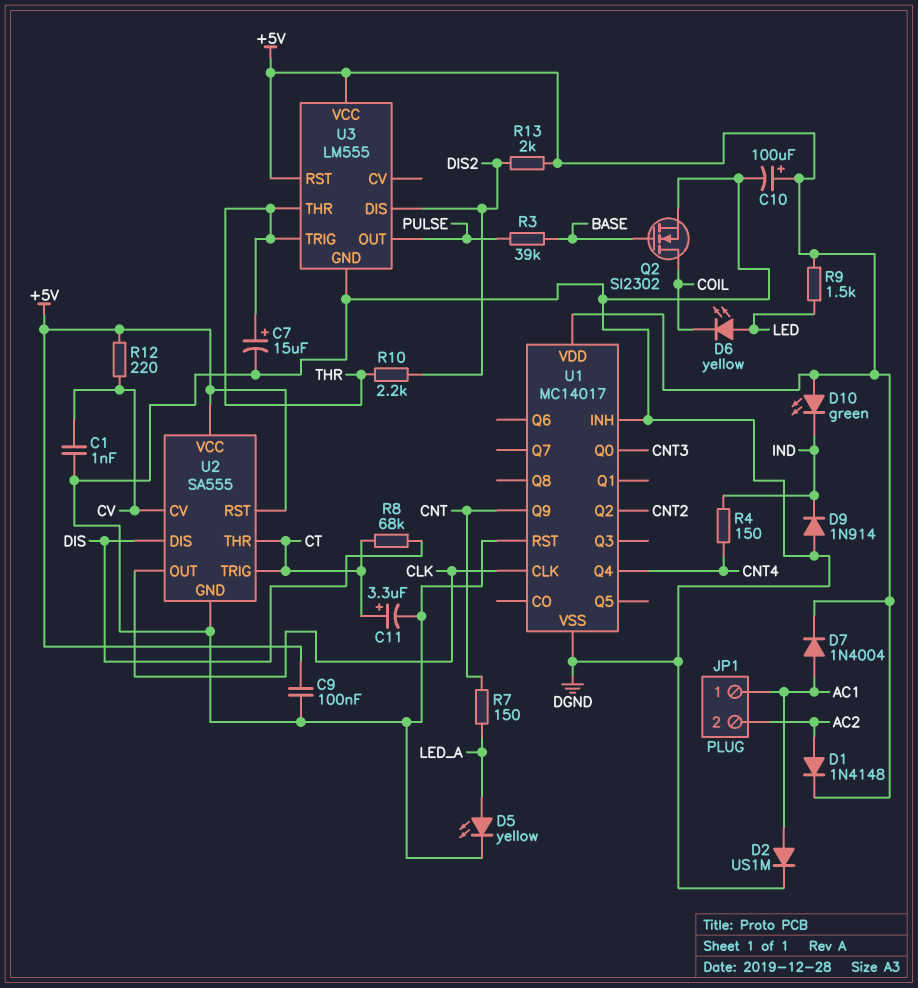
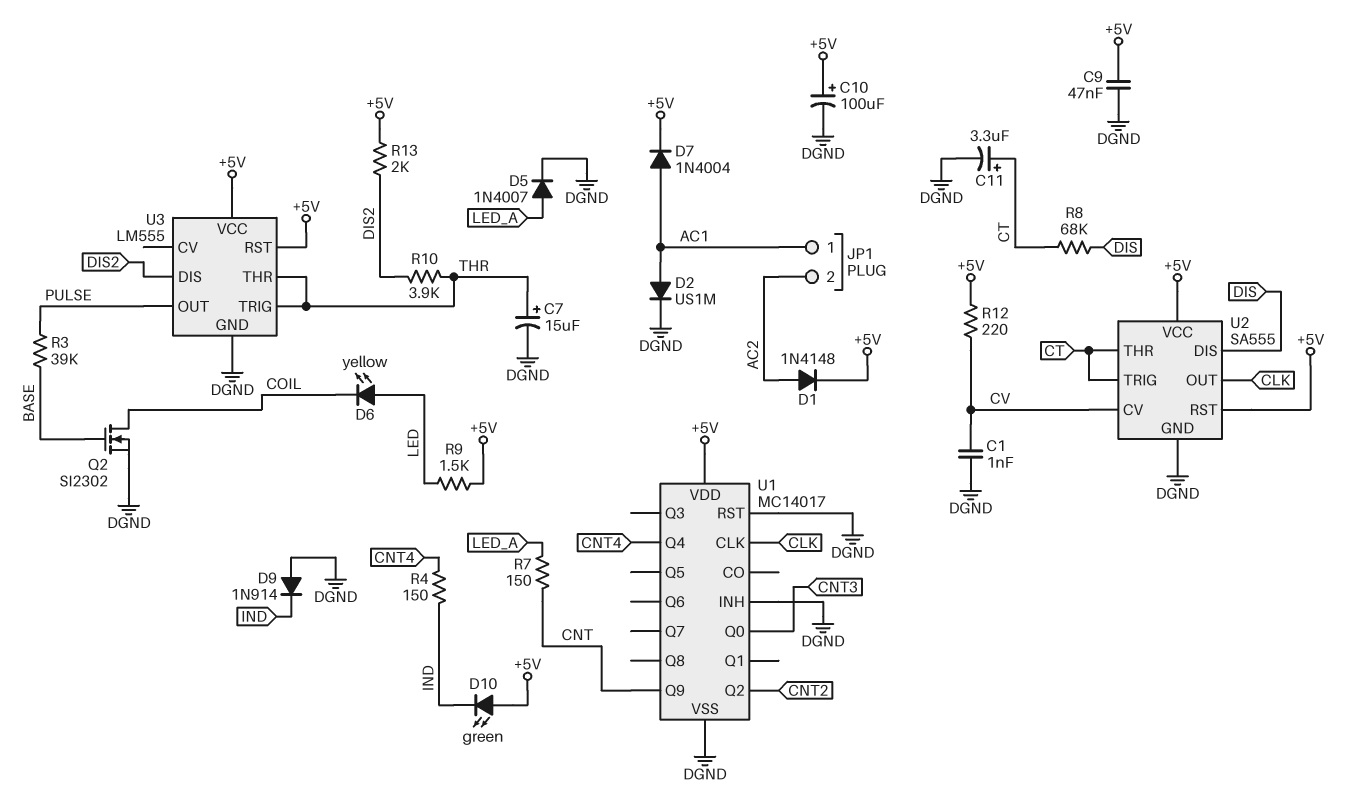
C9: 100nF (+5V, DGND) -> 47nF (+5V, DGND)
D5: LED yellow (A LED_A, K DGND) -> diode 1N4007 (A LED_A, K DGND)
R10: 2.2k (DIS2, THR) -> 3.9k (DIS2, THR)

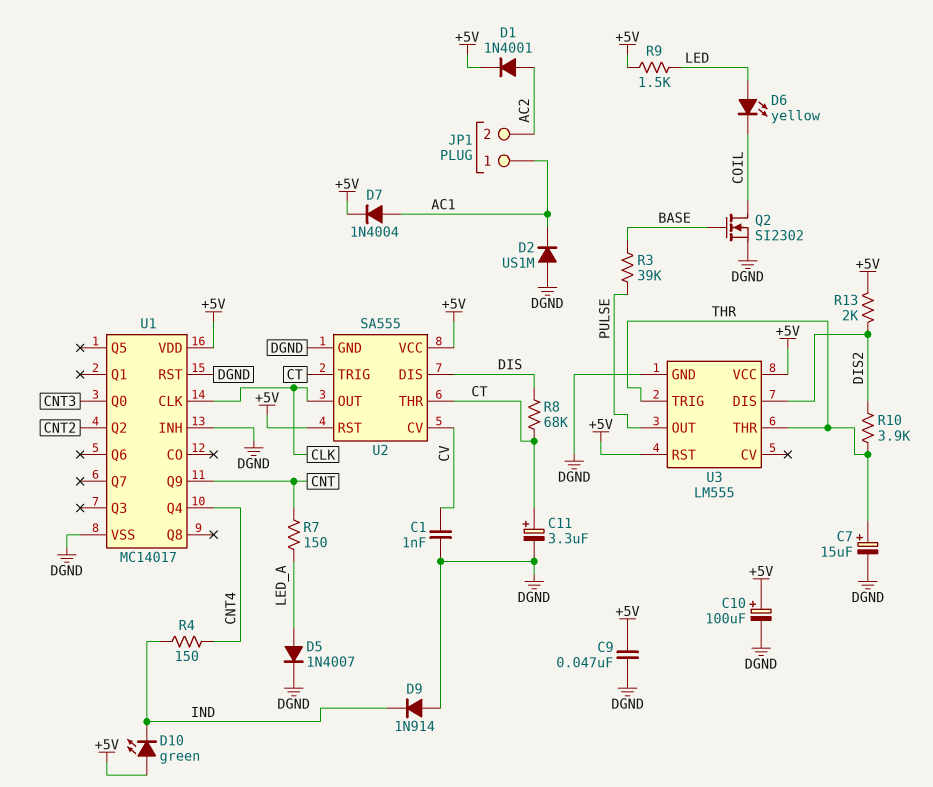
D1: diode 1N4148 (A AC2, K +5V) -> diode 1N4001 (A AC2, K +5V)
D2: diode US1M (A AC1, K DGND) -> diode US1M (A DGND, K AC1)
R12: 220 (+5V, CV) -> none

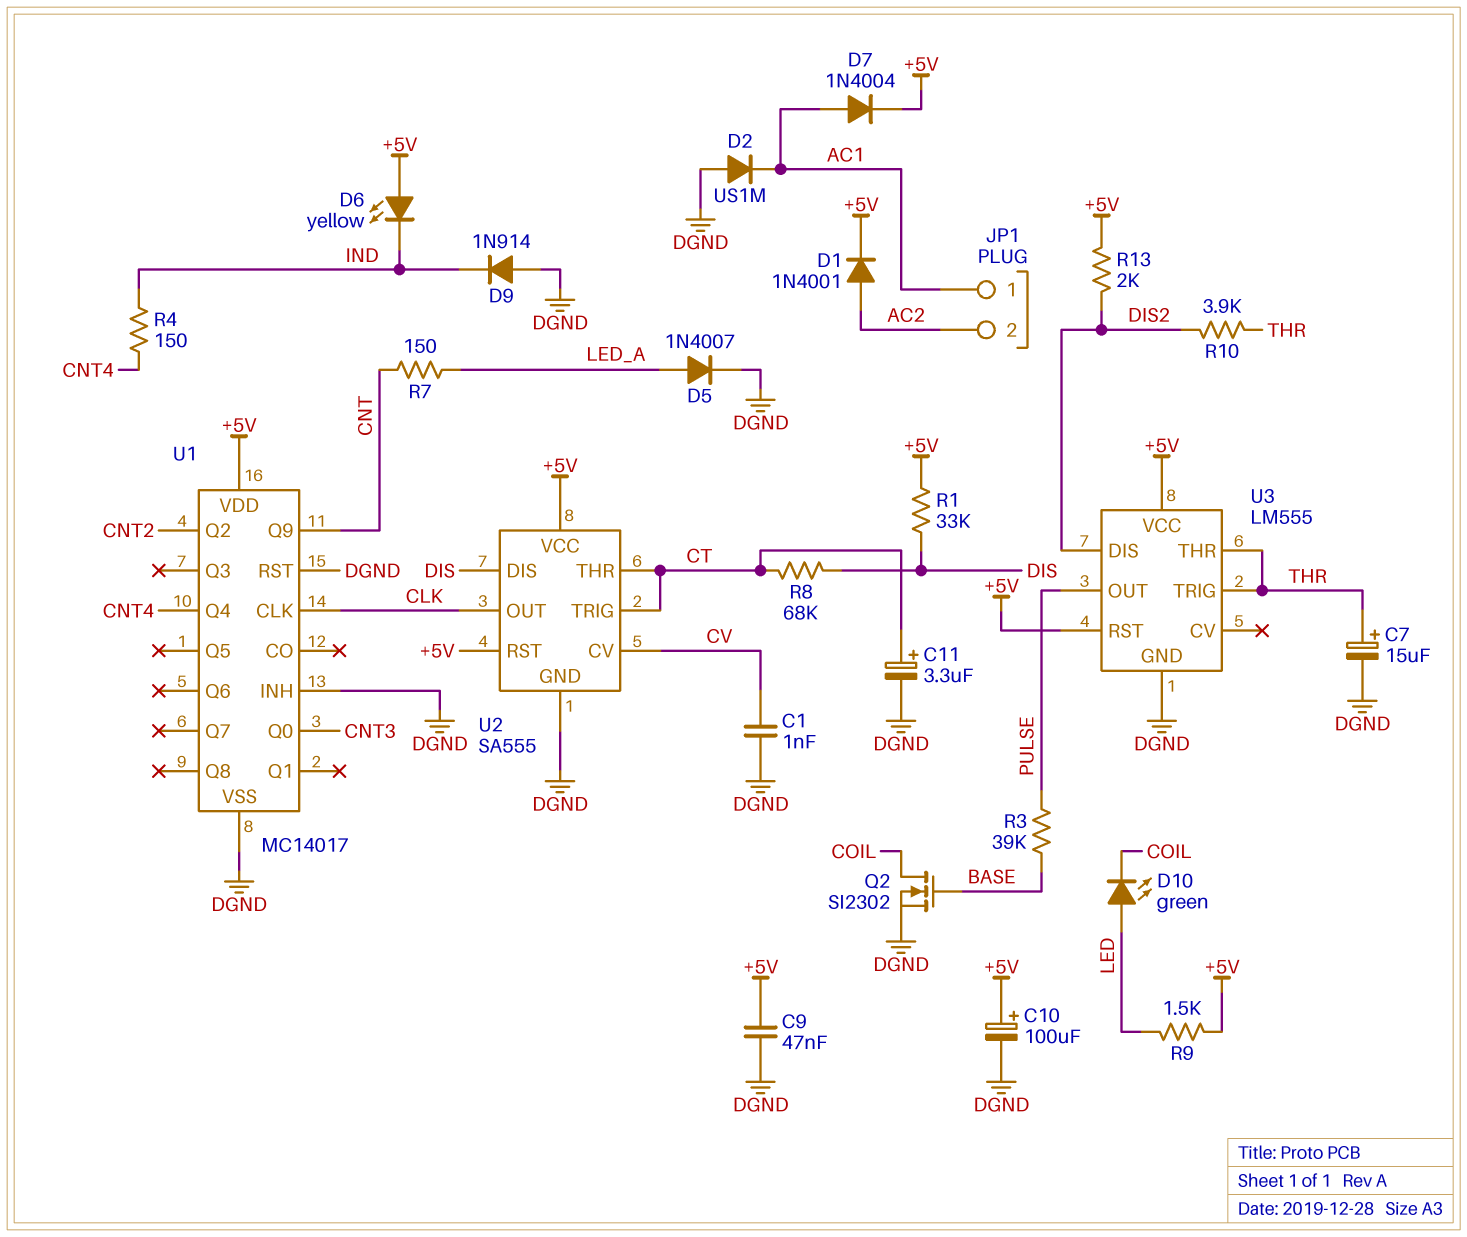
D6: LED yellow (A LED, K COIL) -> LED yellow (A +5V, K IND)
D10: LED green (A +5V, K IND) -> LED green (A LED, K COIL)
R1: none -> 33k (+5V, DIS)

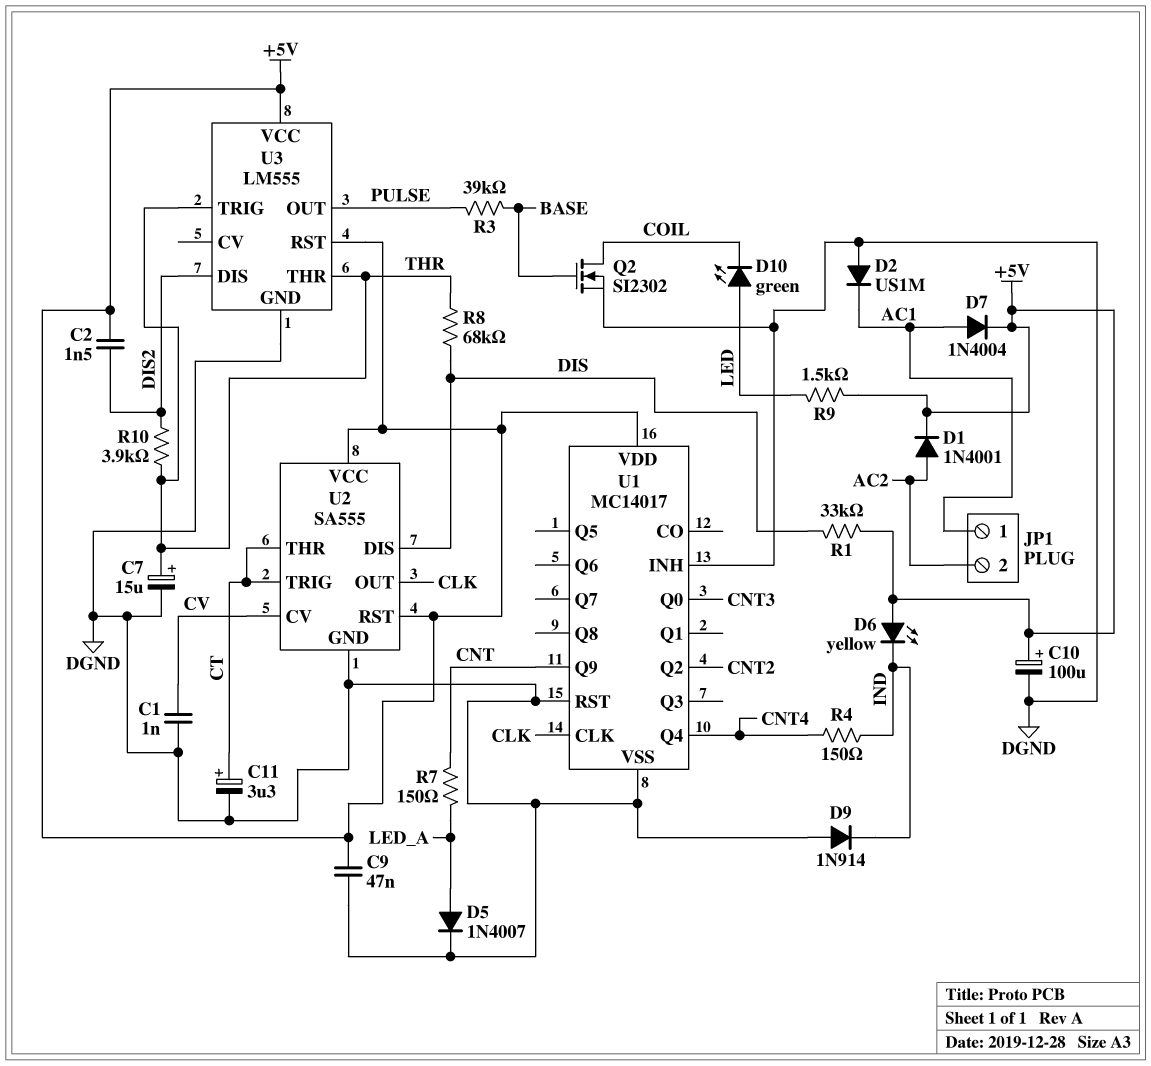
C2: none -> 1.5nF (+5V, DIS2)
R8: 68k (CT, DIS) -> 68k (DIS, THR)
R13: 2k (+5V, DIS2) -> none

